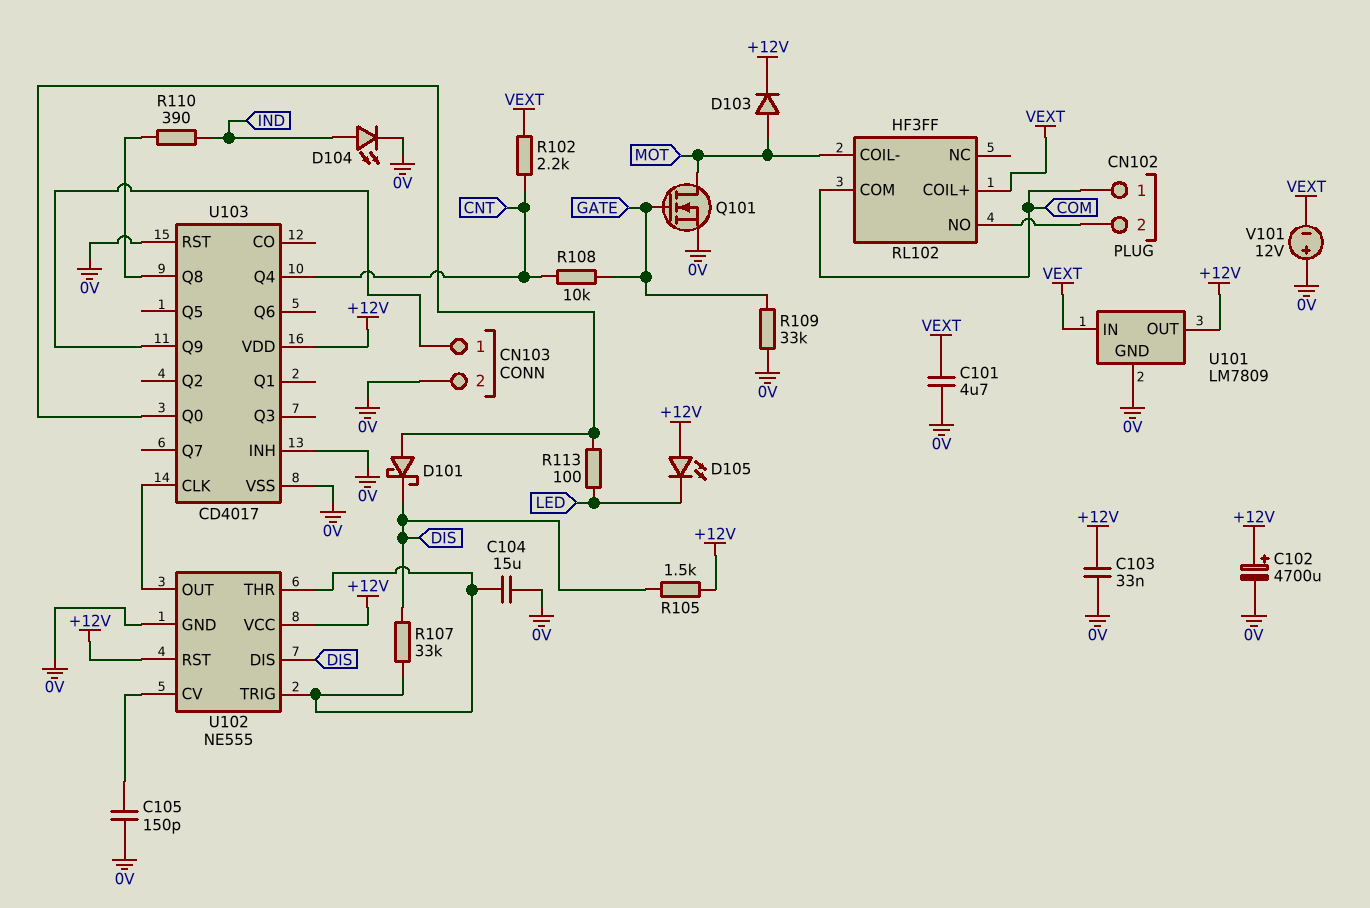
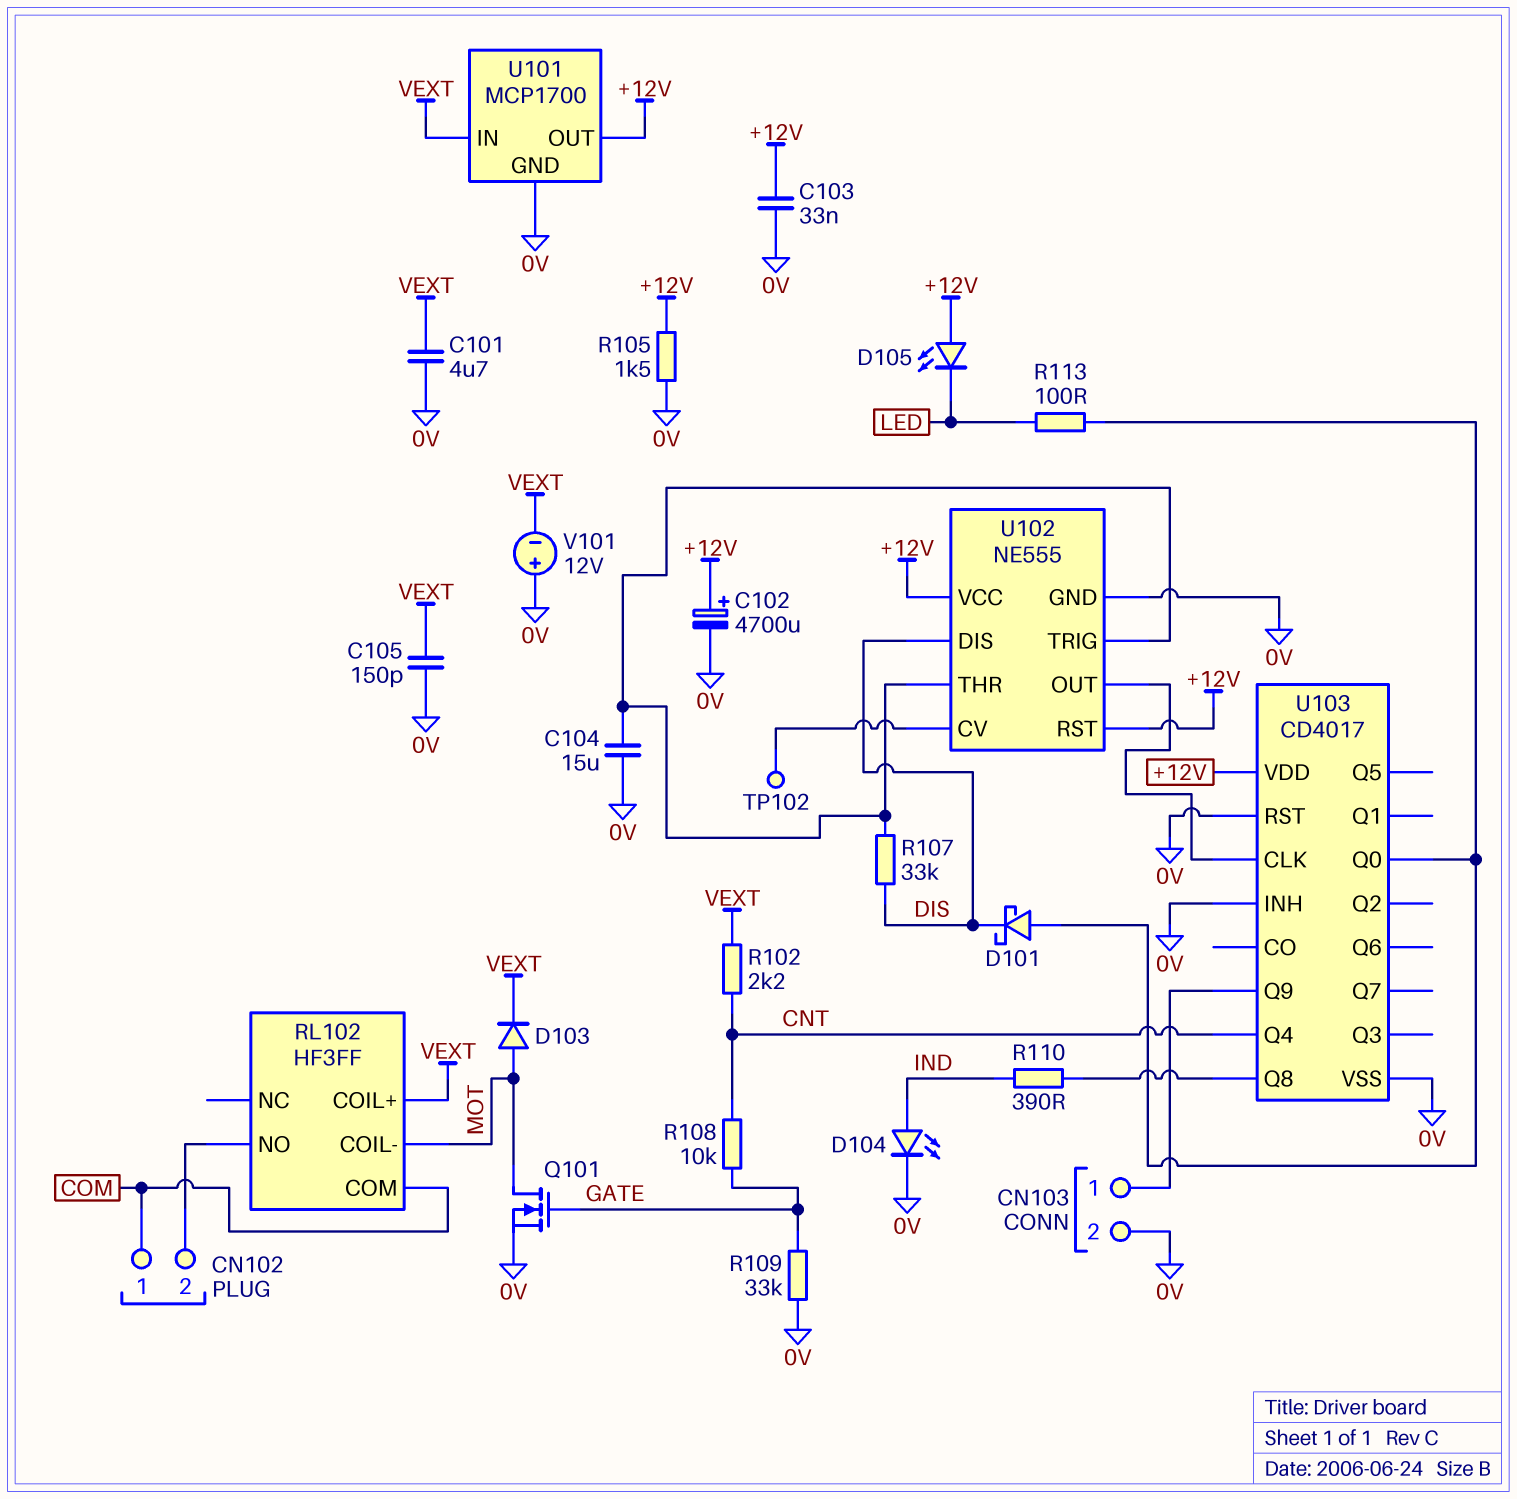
C105: 150pF (0V, U102/CV) -> 150pF (0V, VEXT)
D103: diode (A MOT, K +12V) -> diode (A MOT, K VEXT)
R105: 1.5k (+12V, DIS) -> 1.5k (+12V, 0V)
TP102: none -> test point (U102/CV)
U101: LM7809 -> MCP1700

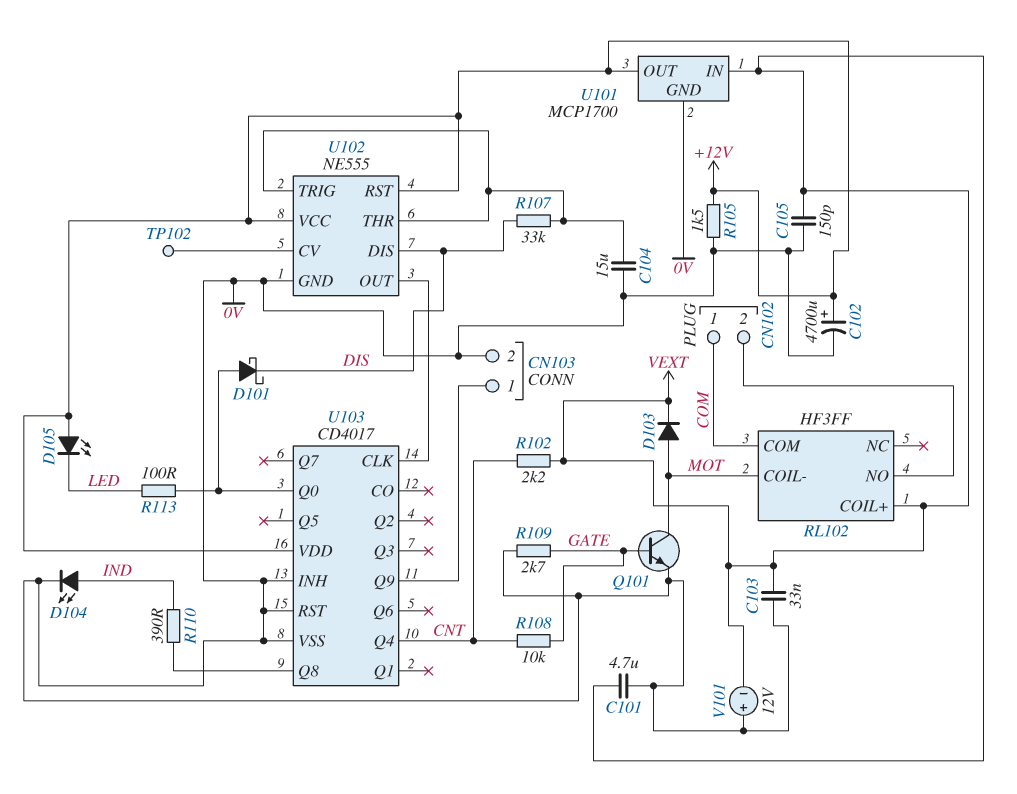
C103: 33nF (+12V, 0V) -> 33nF (0V, VEXT)
Q101: NMOS (G GATE, D MOT, S 0V) -> NPN (B GATE, C MOT, E 0V)
R109: 33k (0V, GATE) -> 2.7k (0V, GATE)

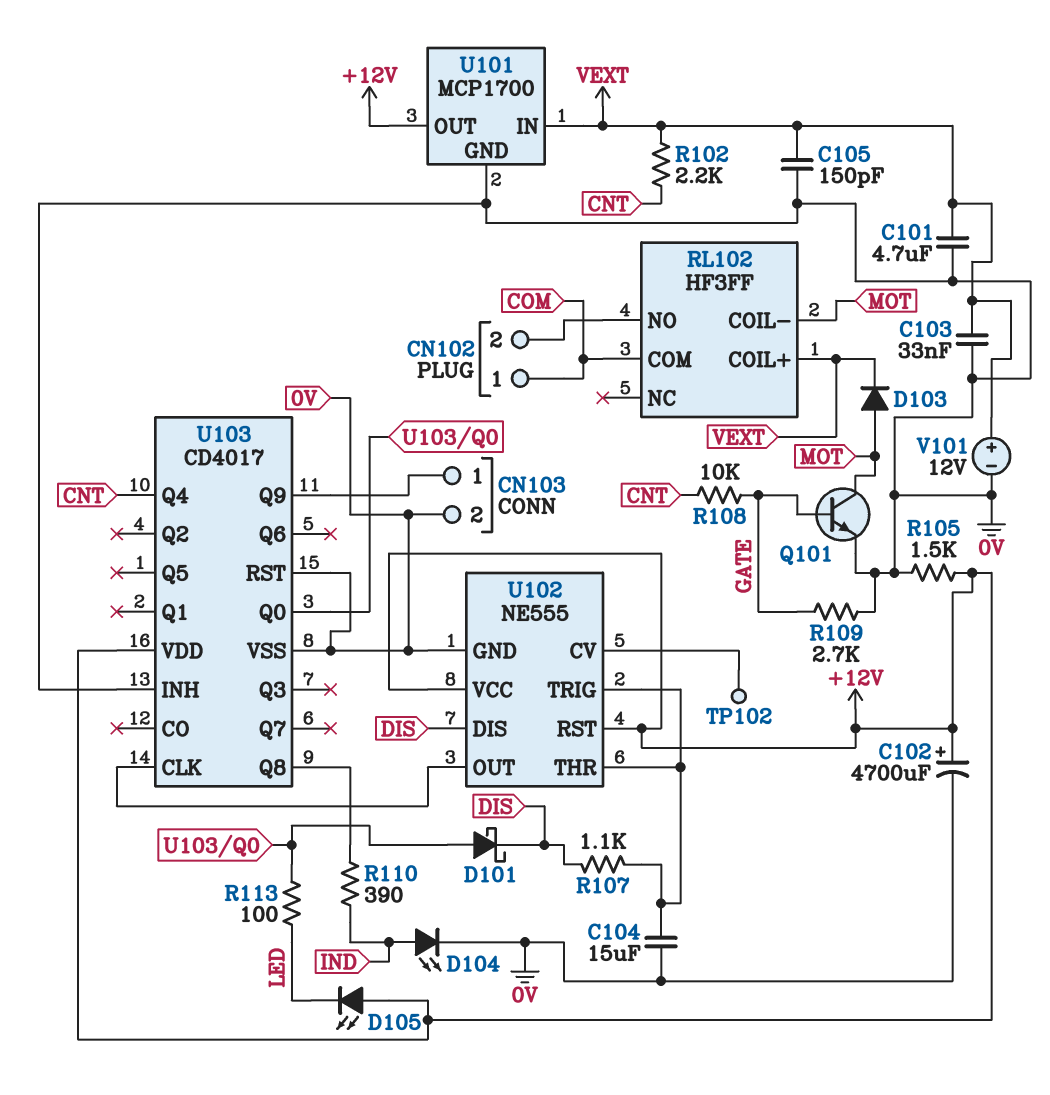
R107: 33k (DIS, U102/THR) -> 1.1k (DIS, U102/THR)
V101: 12V (plus 0V, minus VEXT) -> 12V (plus VEXT, minus 0V)

